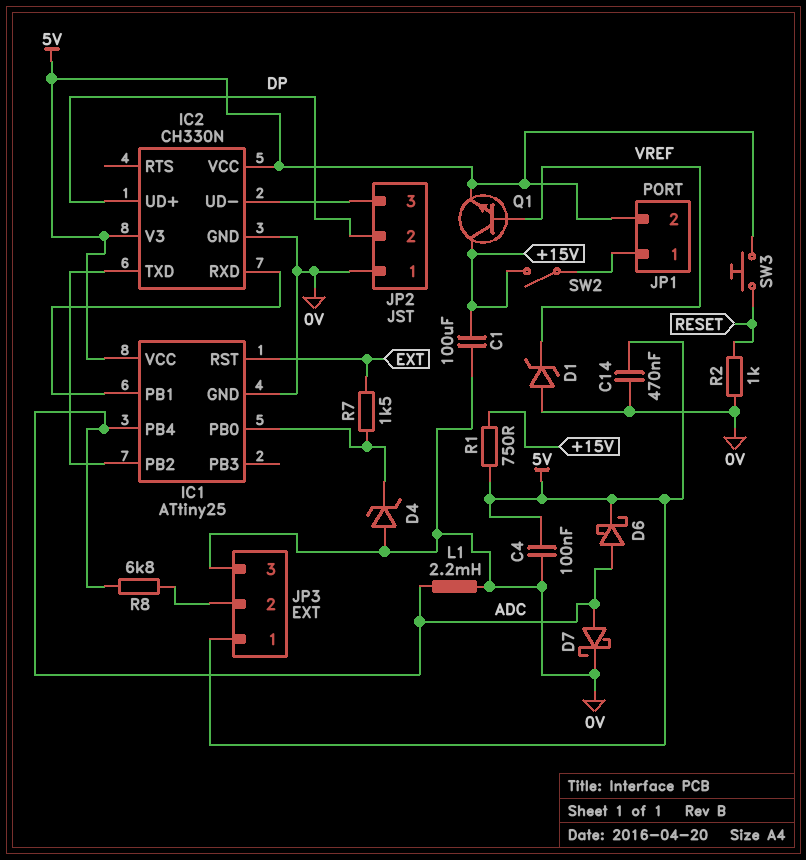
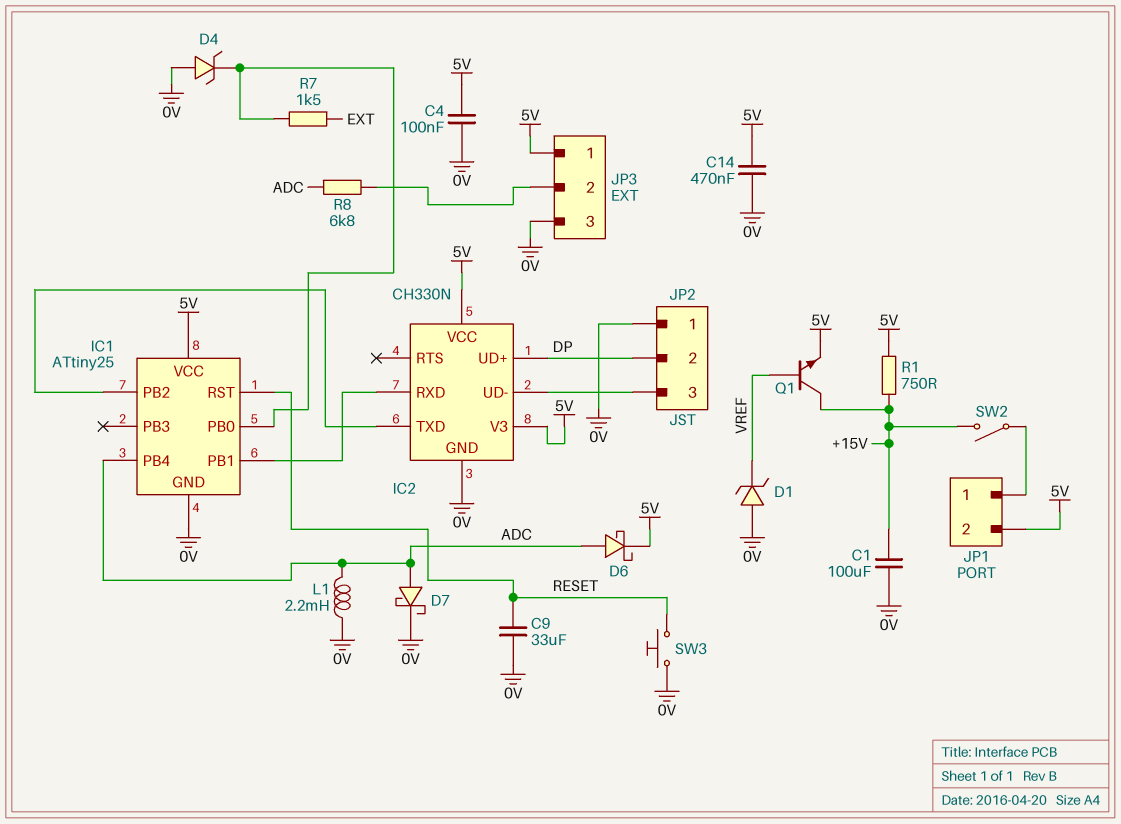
C9: none -> 33uF (0V, RESET)
IC1 pin RST: EXT -> RESET
R2: 1k (0V, RESET) -> none
SW3: button (5V, RESET) -> button (0V, RESET)

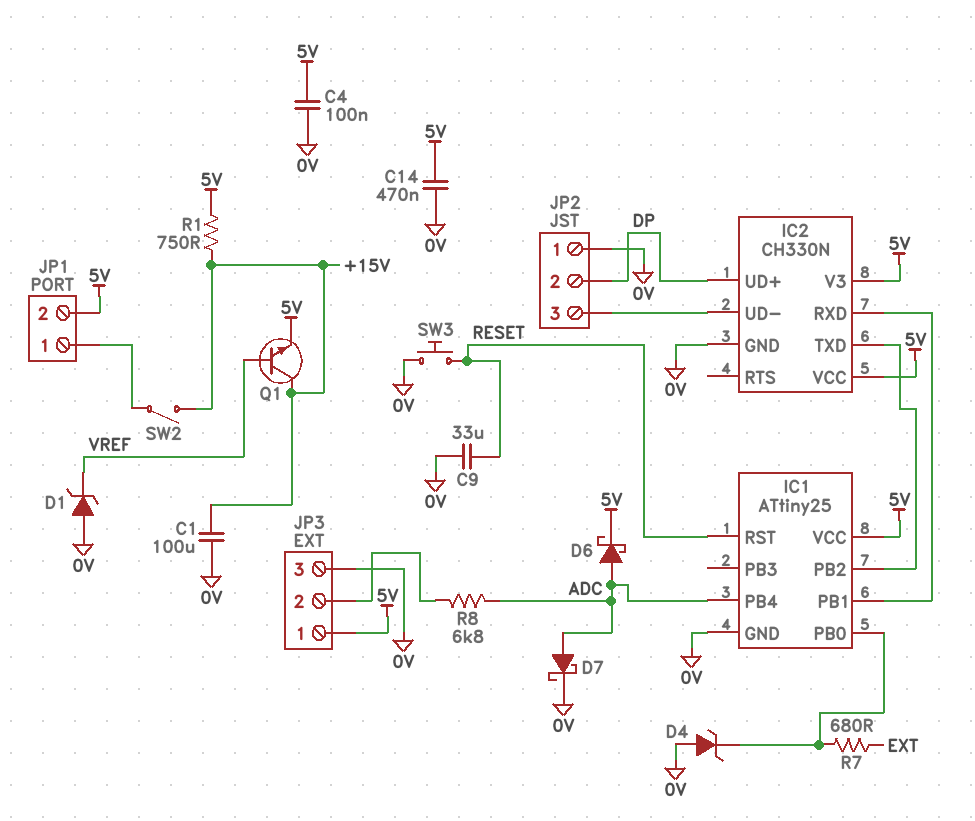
L1: 2.2mH (0V, ADC) -> none
R7: 1.5k (EXT, IC1/PB0) -> 680 (EXT, IC1/PB0)

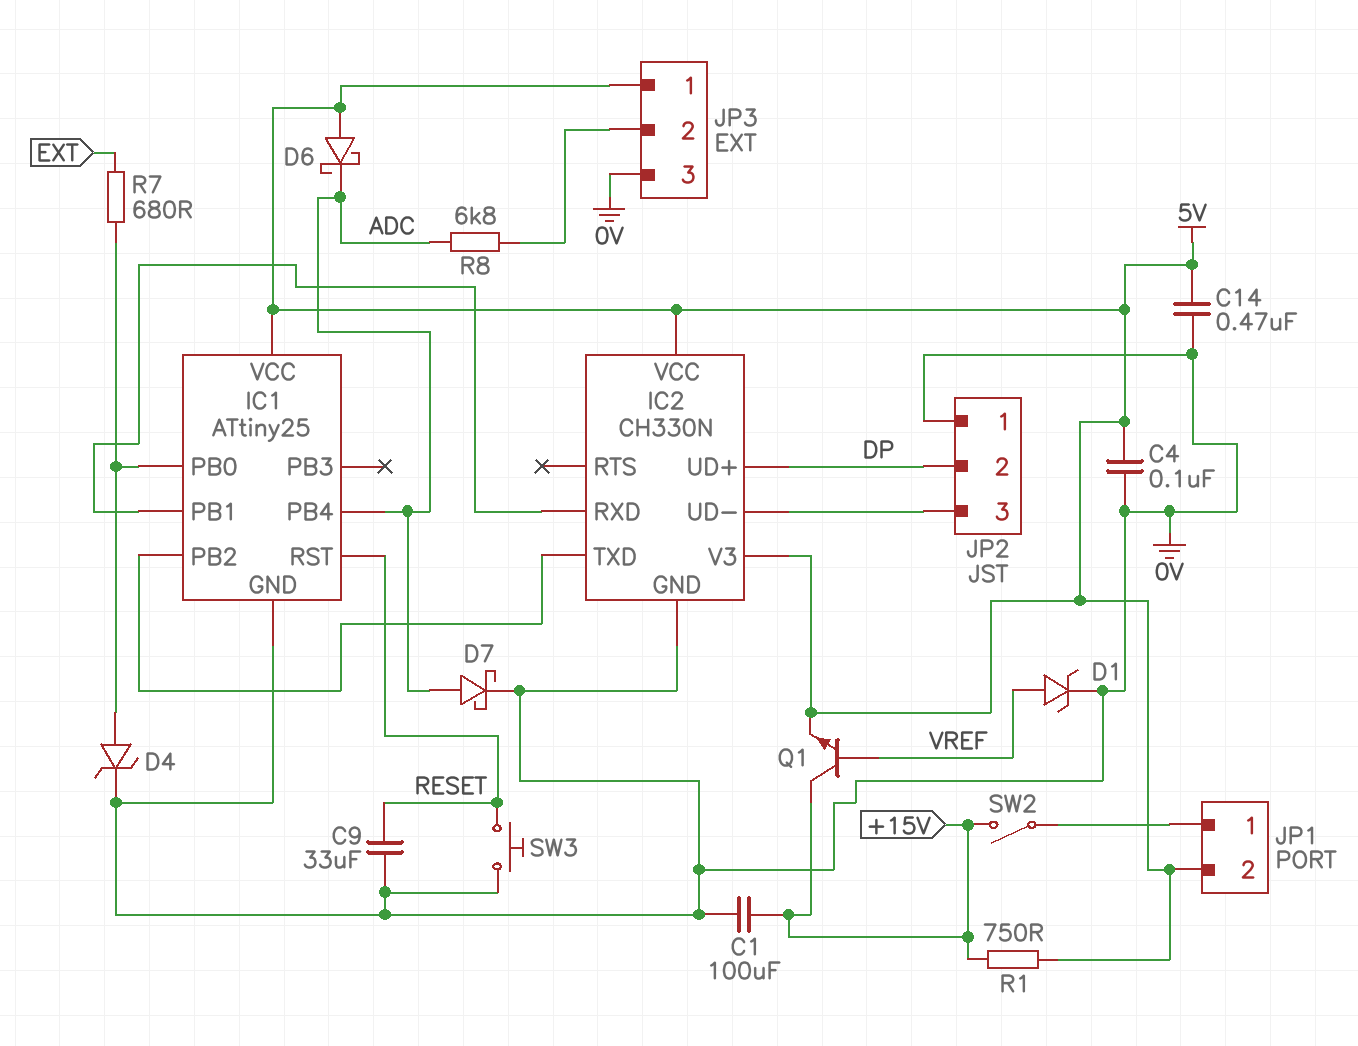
D1: zener (A 0V, K VREF) -> zener (A VREF, K 0V)
D4: zener (A 0V, K IC1/PB0) -> zener (A IC1/PB0, K 0V)
D6: schottky (A ADC, K 5V) -> schottky (A 5V, K ADC)

